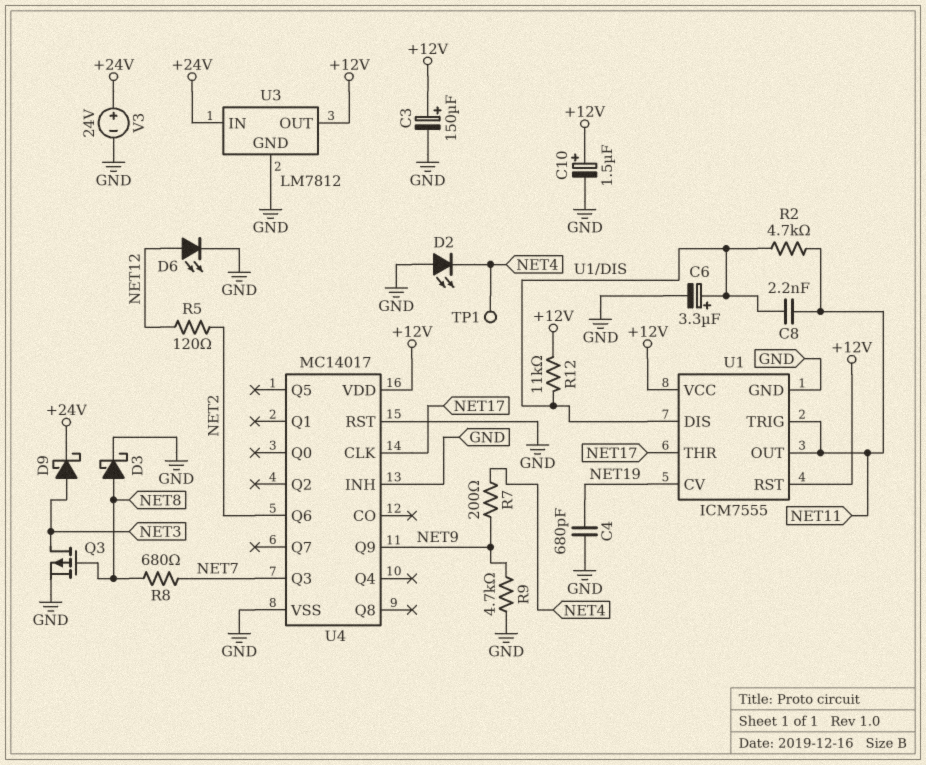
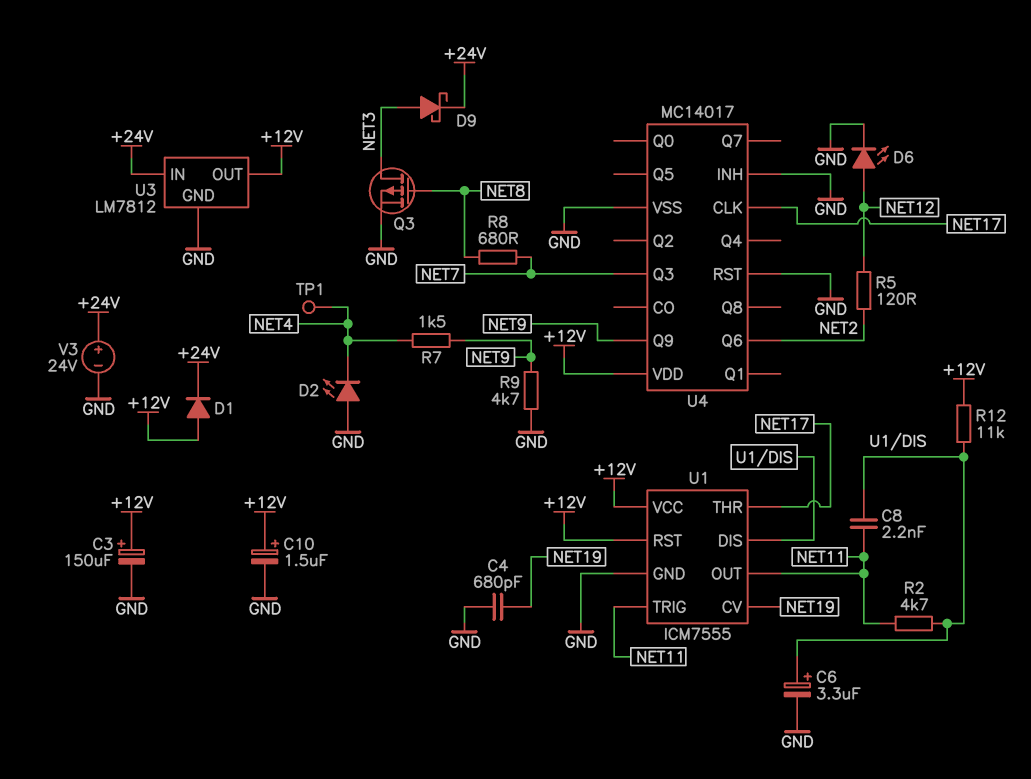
D1: none -> diode (A +12V, K +24V)
D3: schottky (A NET8, K GND) -> none
R7: 200 (NET4, NET9) -> 1.5k (NET4, NET9)

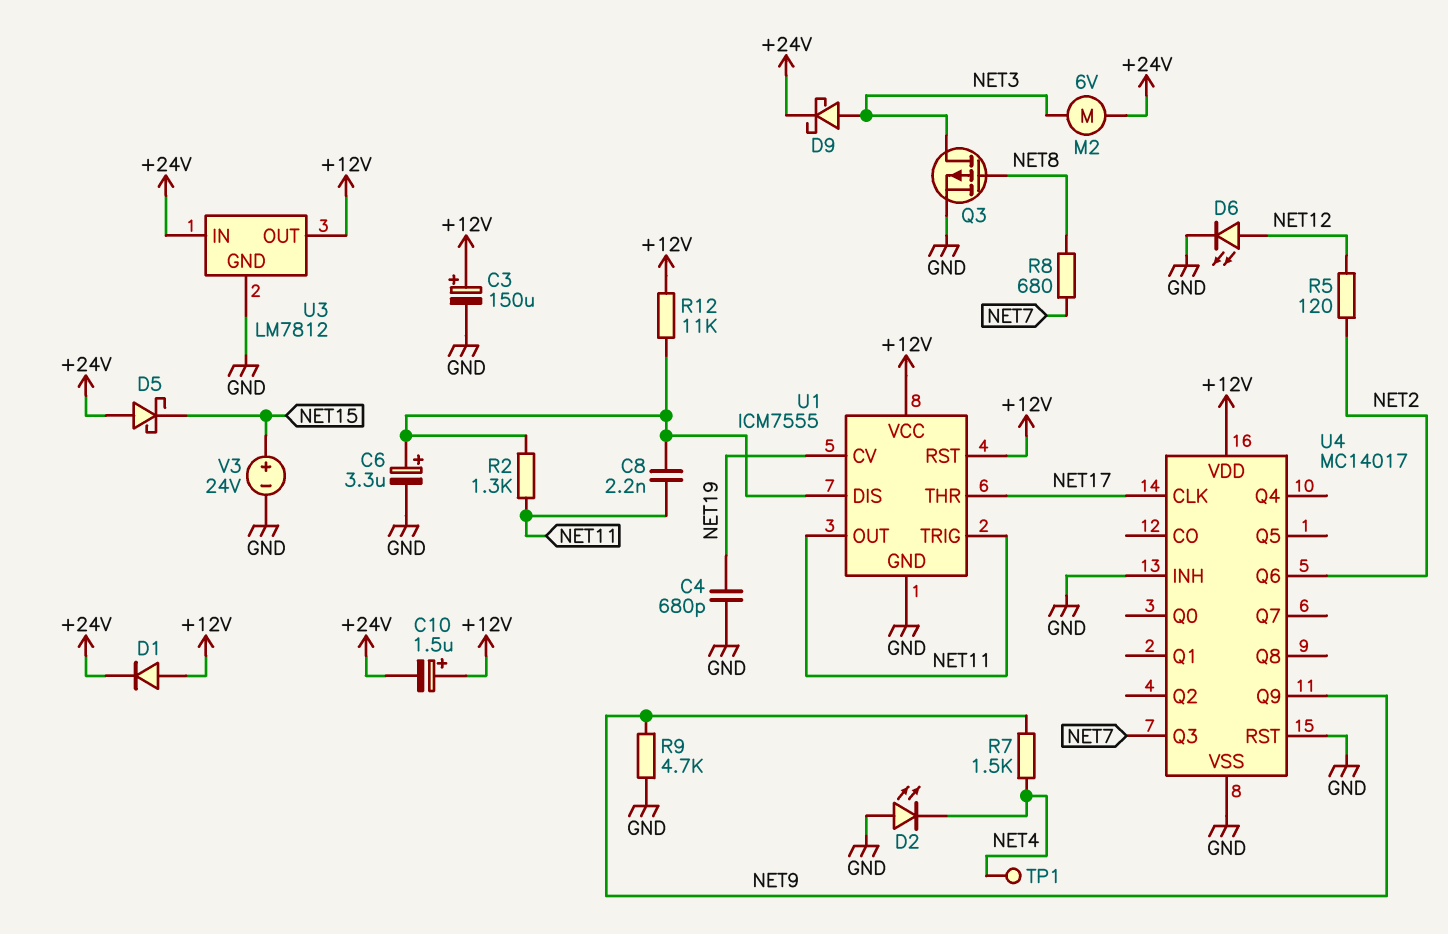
C10: 1.5uF (plus +12V, minus GND) -> 1.5uF (plus +12V, minus +24V)
D5: none -> schottky (A +24V, K NET15)
M2: none -> motor 6V (+24V, NET3)
R2: 4.7k (NET11, U1/DIS) -> 1.3k (NET11, U1/DIS)
V3: 24V (plus +24V, minus GND) -> 24V (plus NET15, minus GND)

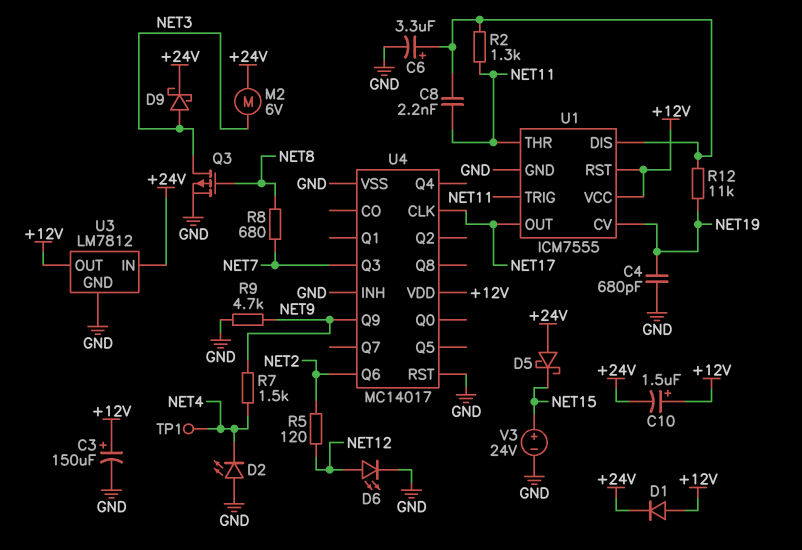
R12: 11k (+12V, U1/DIS) -> 11k (NET19, U1/DIS)
U1 pin OUT: NET11 -> NET17
U1 pin THR: NET17 -> NET11

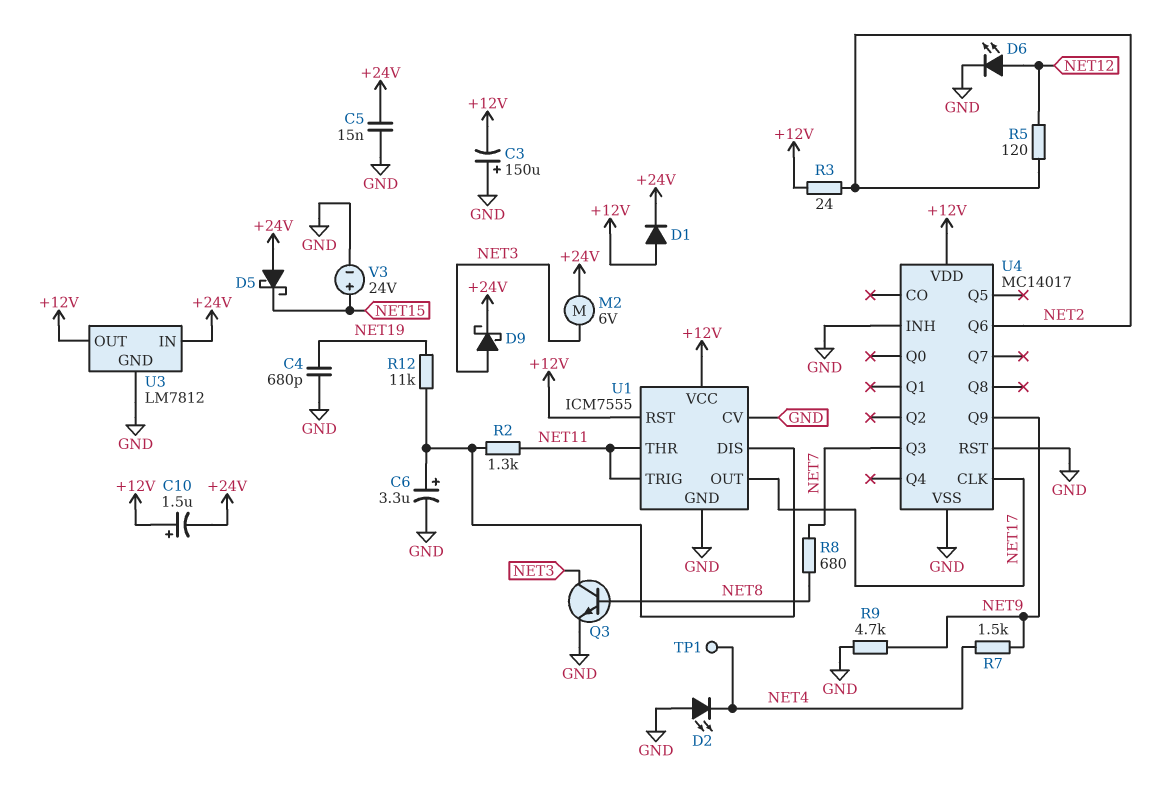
C3: 150uF (plus +12V, minus GND) -> 150uF (plus GND, minus +12V)
C5: none -> 15nF (+24V, GND)
C8: 2.2nF (NET11, U1/DIS) -> none
Q3: PMOS (G NET8, D NET3, S GND) -> NPN (B NET8, C NET3, E GND)
R3: none -> 24 (+12V, NET2)
U1 pin CV: NET19 -> GND

